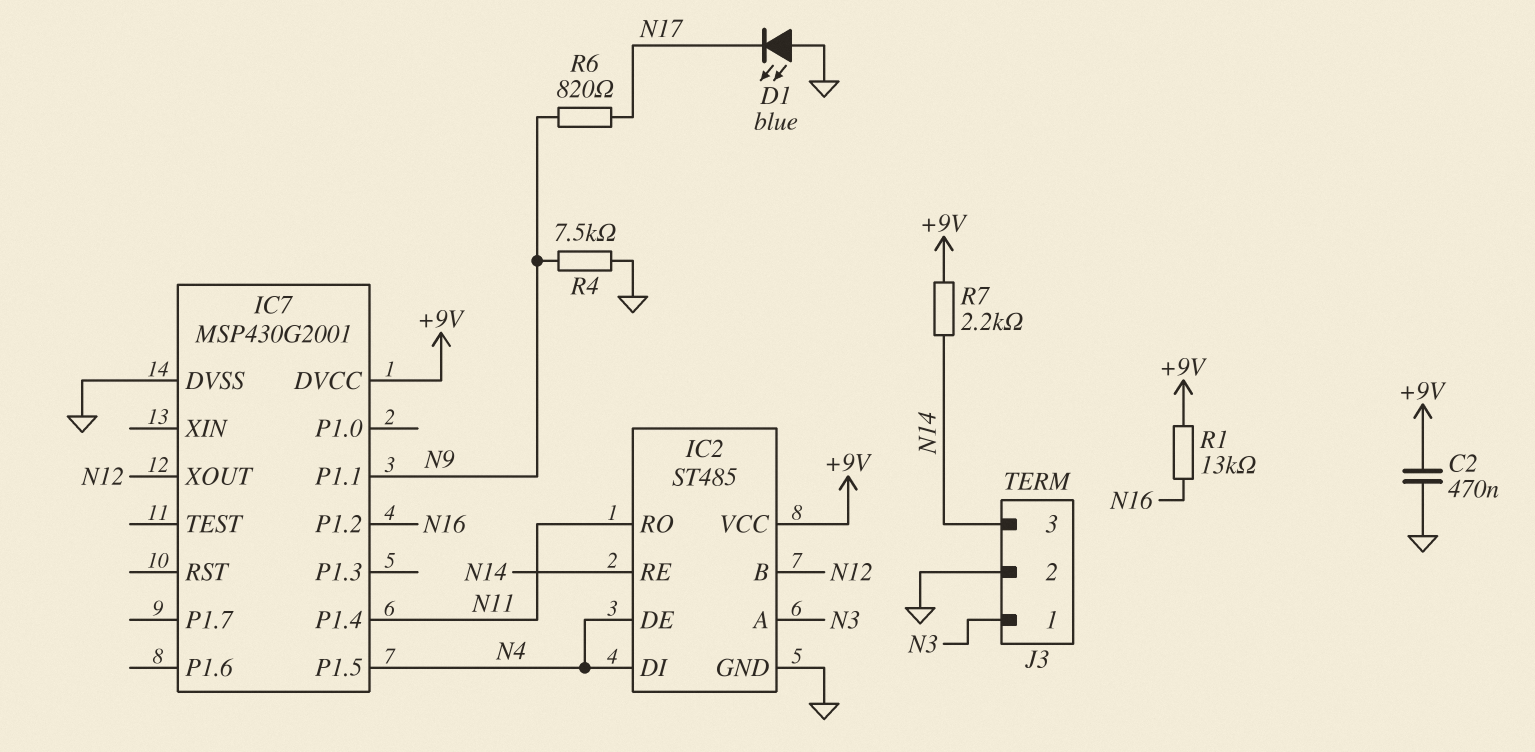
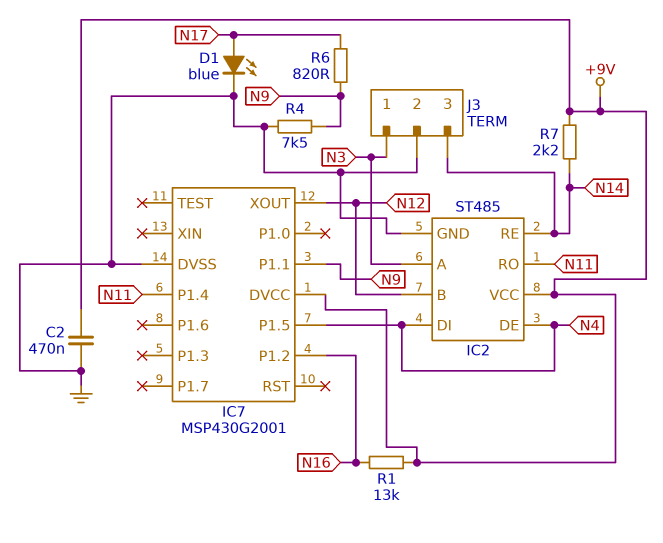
D1: LED blue (A GND, K N17) -> LED blue (A N17, K GND)

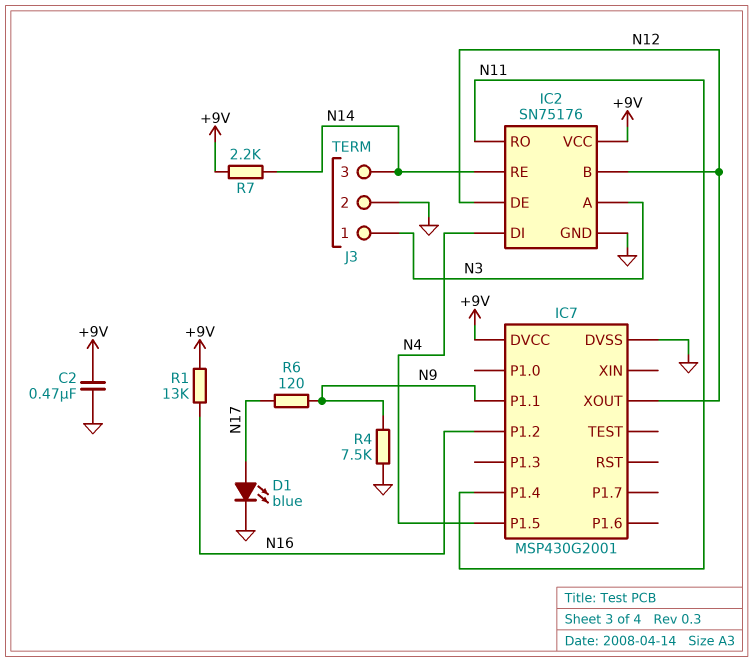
IC2: ST485 -> SN75176
IC2 pin DE: N4 -> N12
R6: 820 (N9, N17) -> 120 (N9, N17)

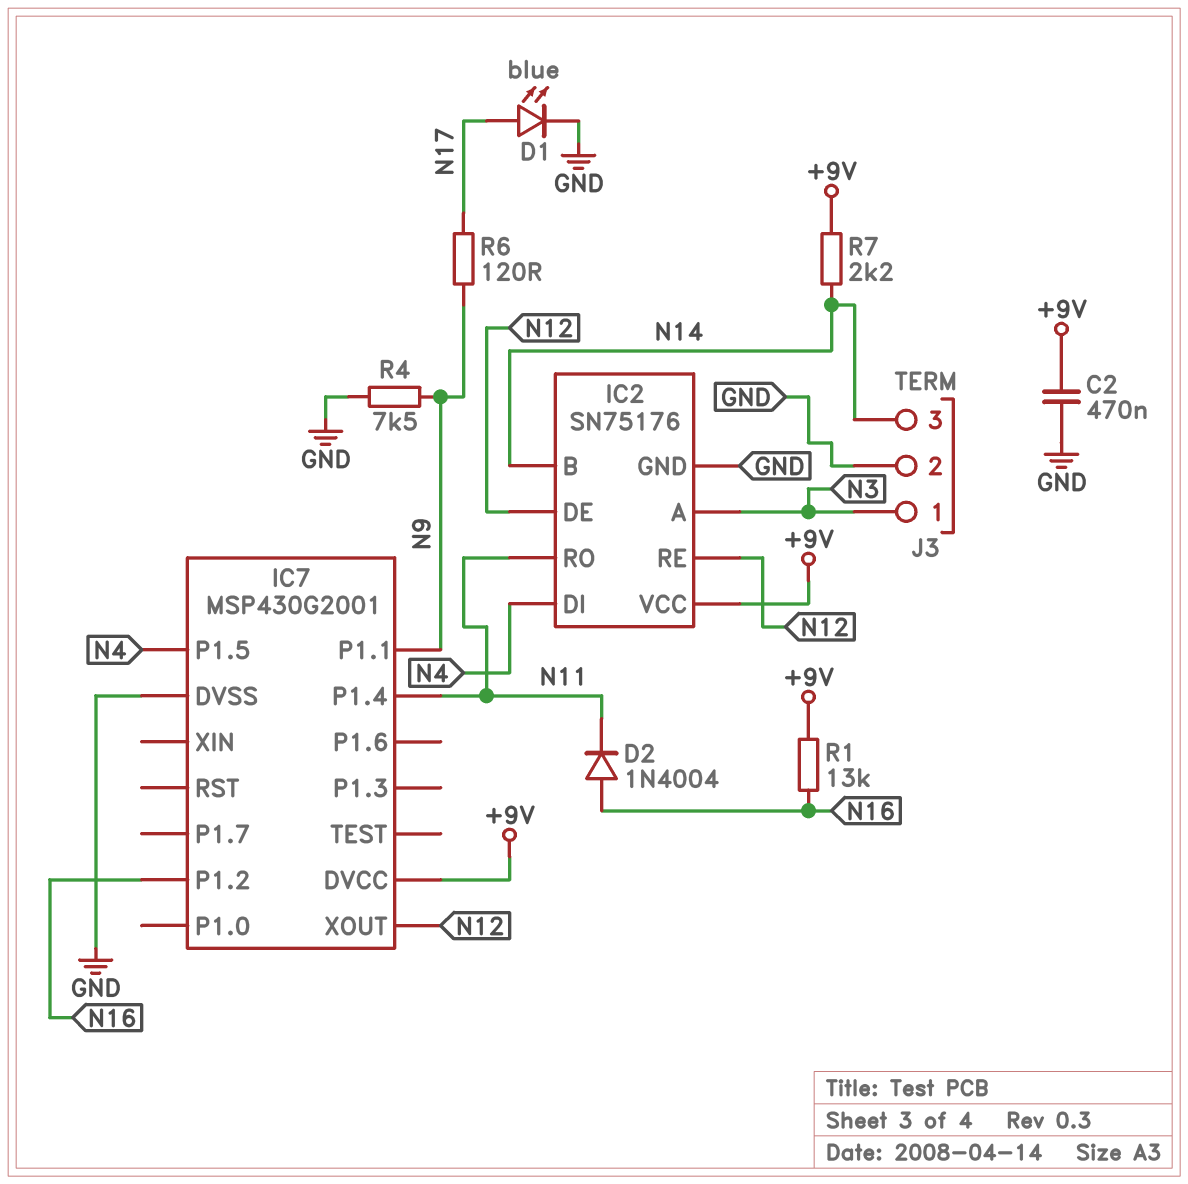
D2: none -> diode 1N4004 (A N16, K N11)
IC2 pin B: N12 -> N14
IC2 pin RE: N14 -> N12

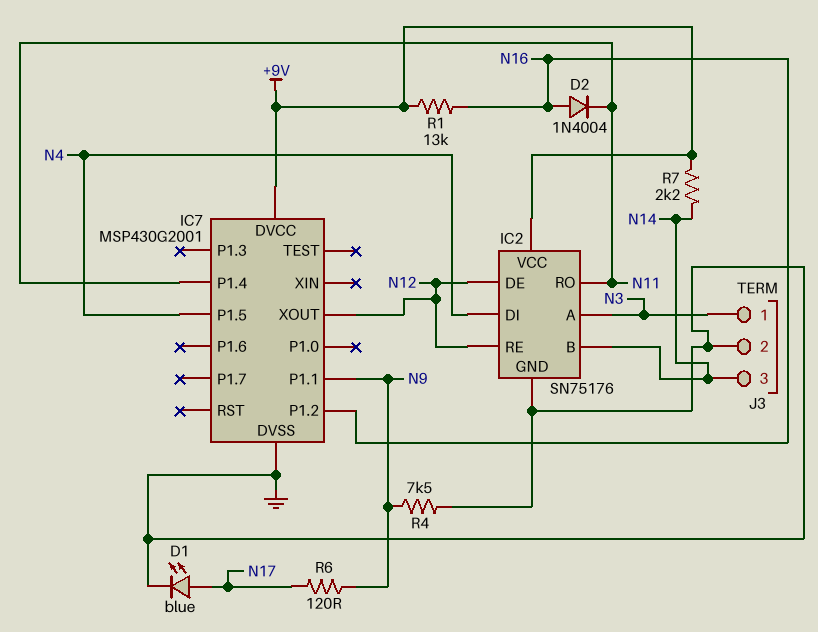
C2: 470nF (+9V, GND) -> none

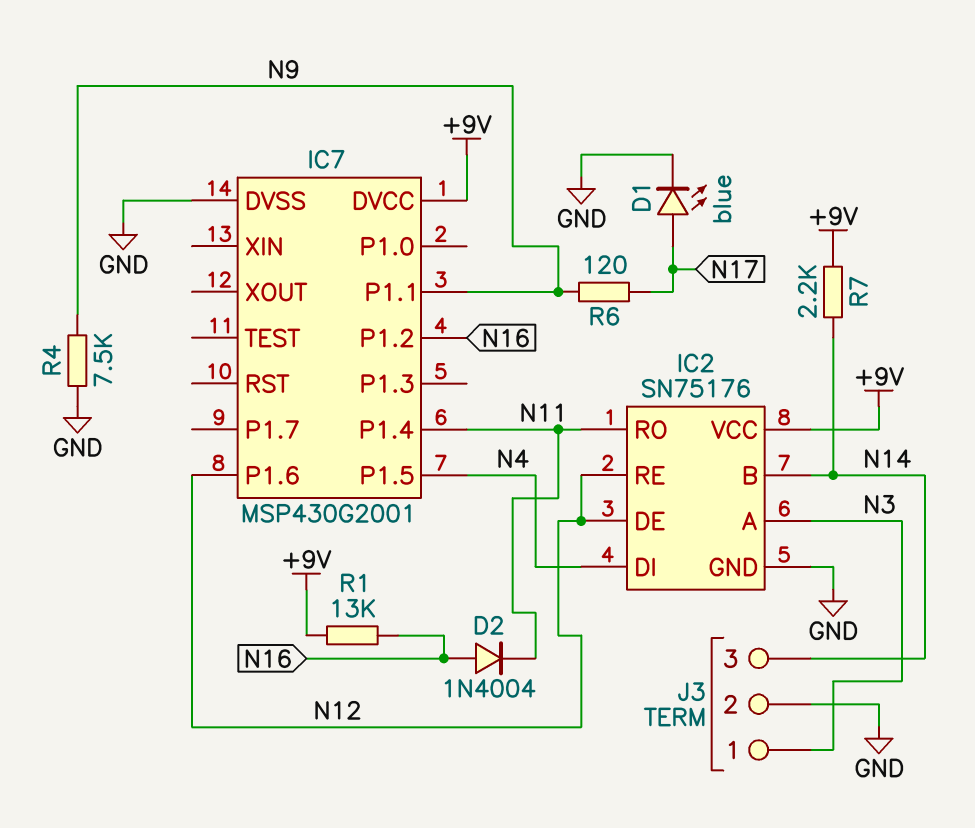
IC7 pin P1.6: none -> N12
IC7 pin XOUT: N12 -> none

